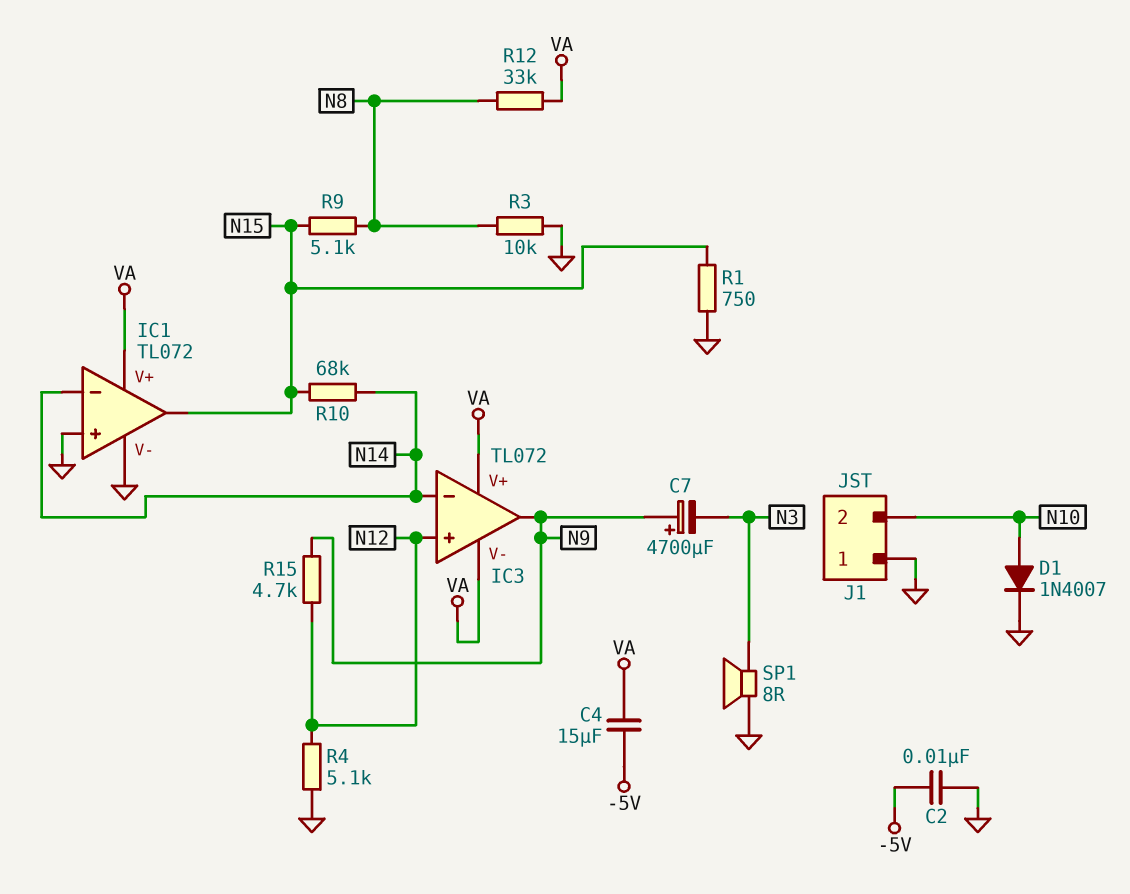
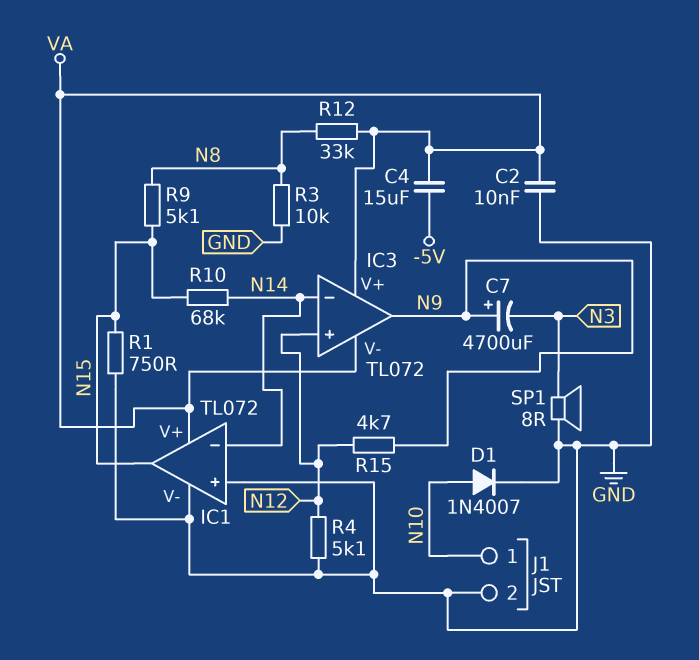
C2: 10nF (-5V, GND) -> 10nF (GND, VA)
J1 pin 1: GND -> N10
J1 pin 2: N10 -> GND

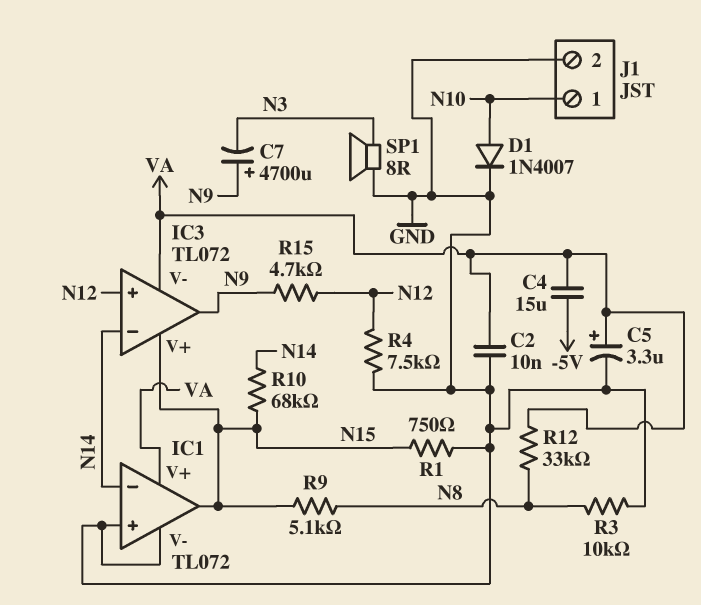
C5: none -> 3.3uF (plus VA, minus GND)
IC3 pin V+: VA -> N15
R4: 5.1k (GND, N12) -> 7.5k (GND, N12)

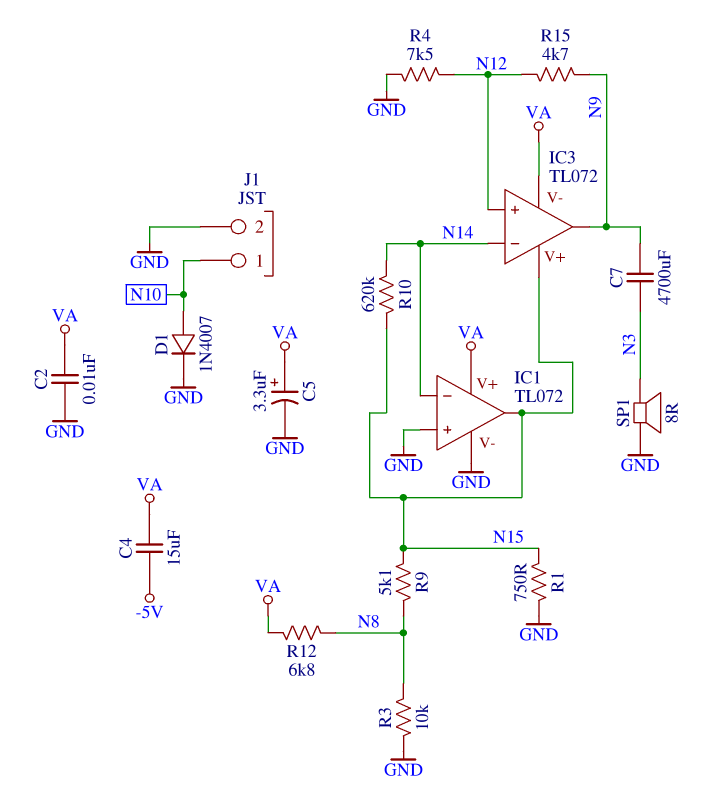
C7: 4700uF (plus N9, minus N3) -> 4700uF (N3, N9)
R10: 68k (N14, N15) -> 620k (N14, N15)
R12: 33k (N8, VA) -> 6.8k (N8, VA)

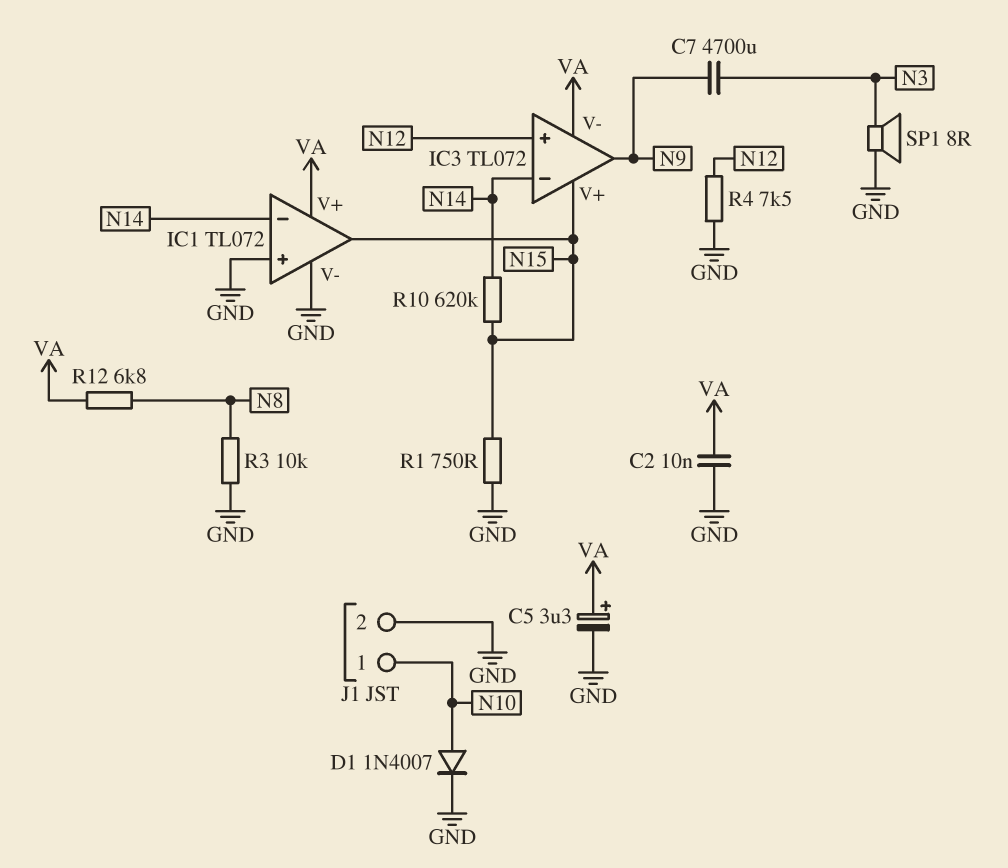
C4: 15uF (-5V, VA) -> none
R9: 5.1k (N8, N15) -> none
R15: 4.7k (N9, N12) -> none

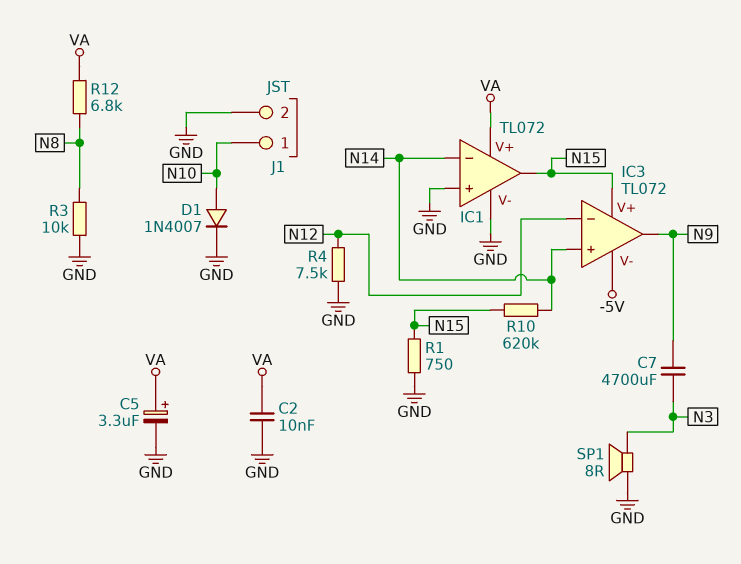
IC3 pin V-: VA -> -5V
IC3 pin in+: N12 -> N14
IC3 pin in-: N14 -> N12

